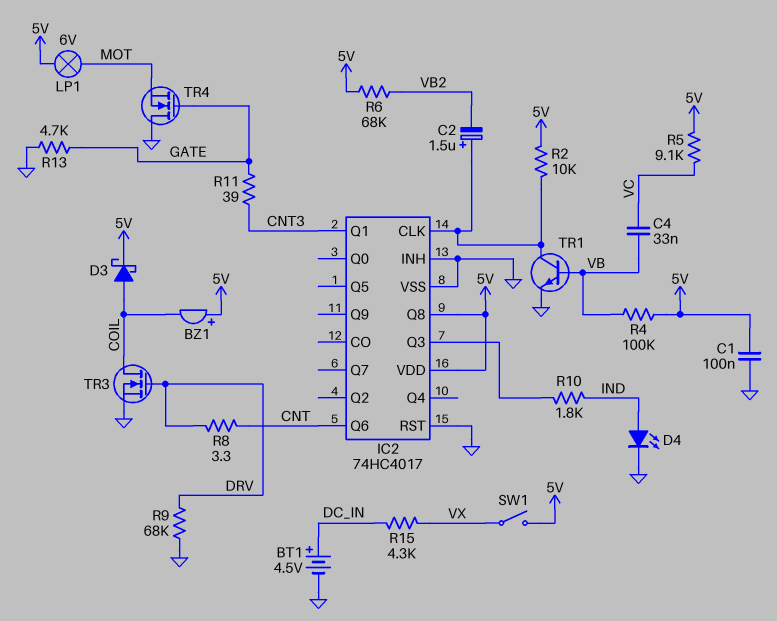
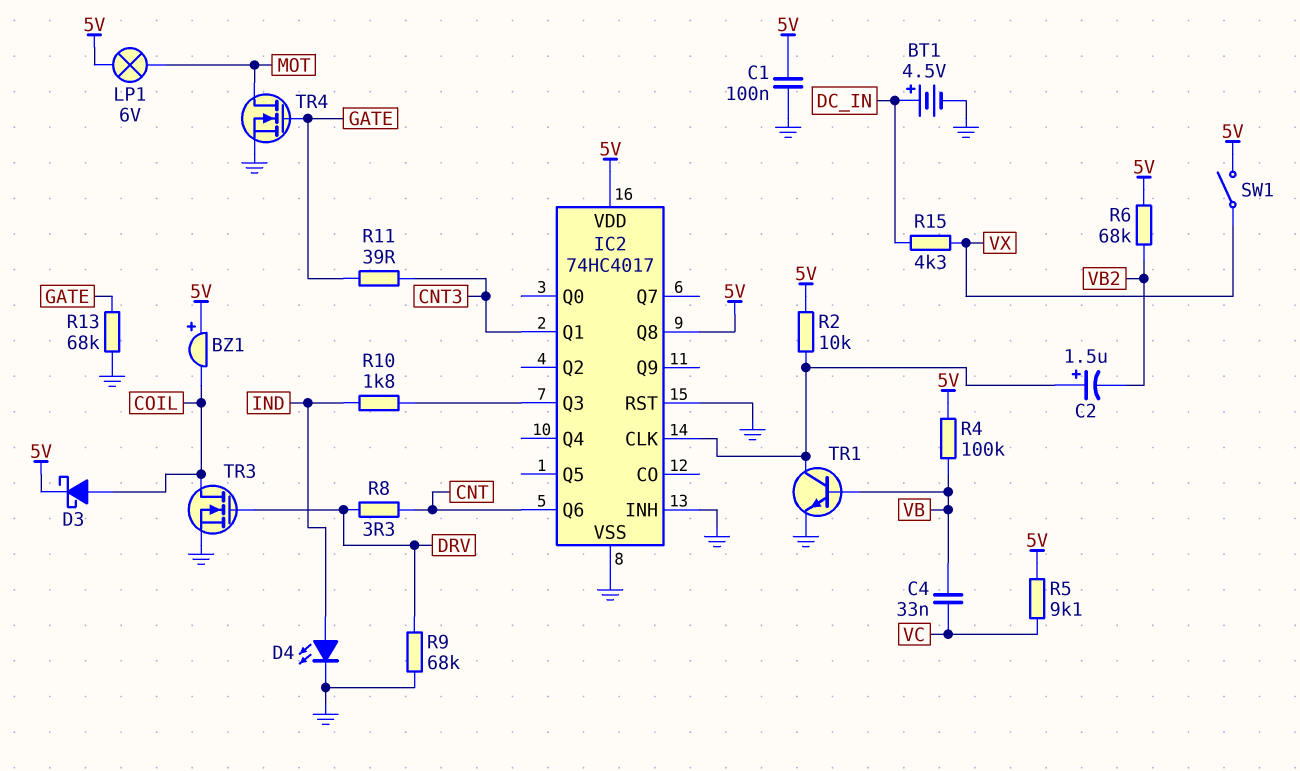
R13: 4.7k (GATE, GND) -> 68k (GATE, GND)
TR4: NMOS (G GATE, D GND, S MOT) -> NMOS (G GATE, D MOT, S GND)

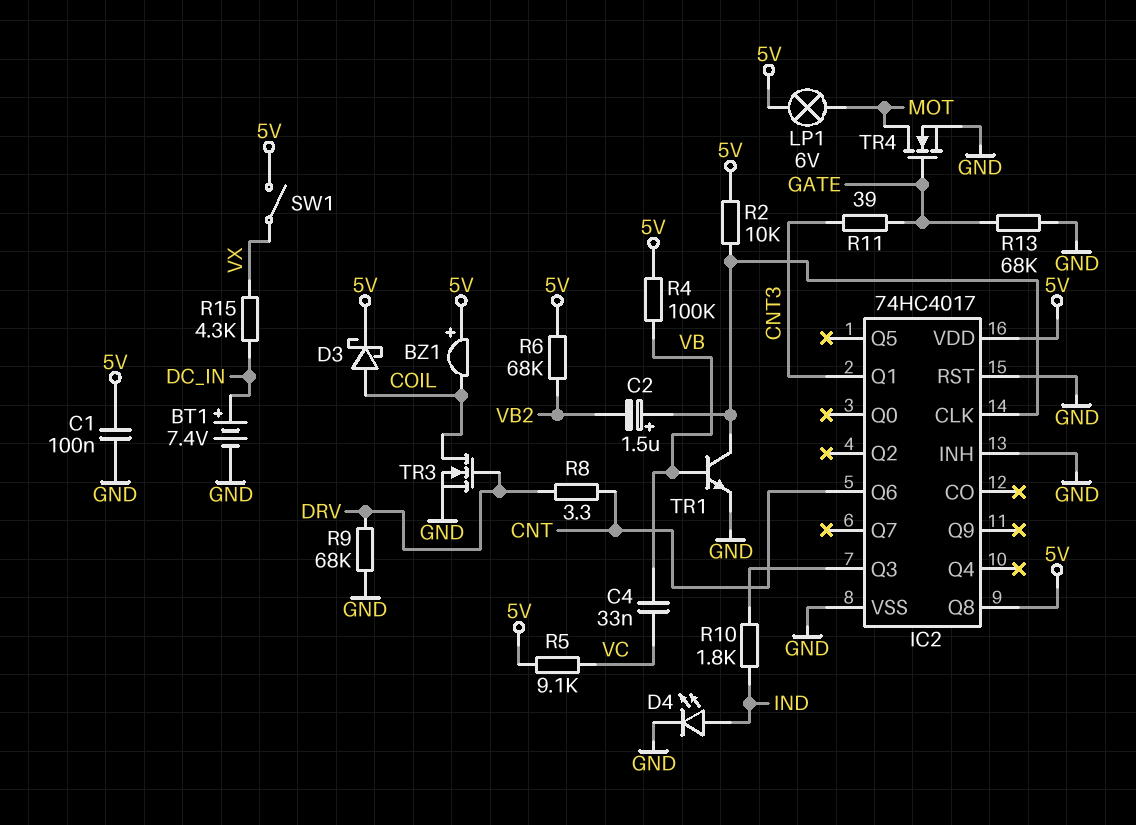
BT1: 4.5V (plus DC_IN, minus GND) -> 7.4V (plus DC_IN, minus GND)

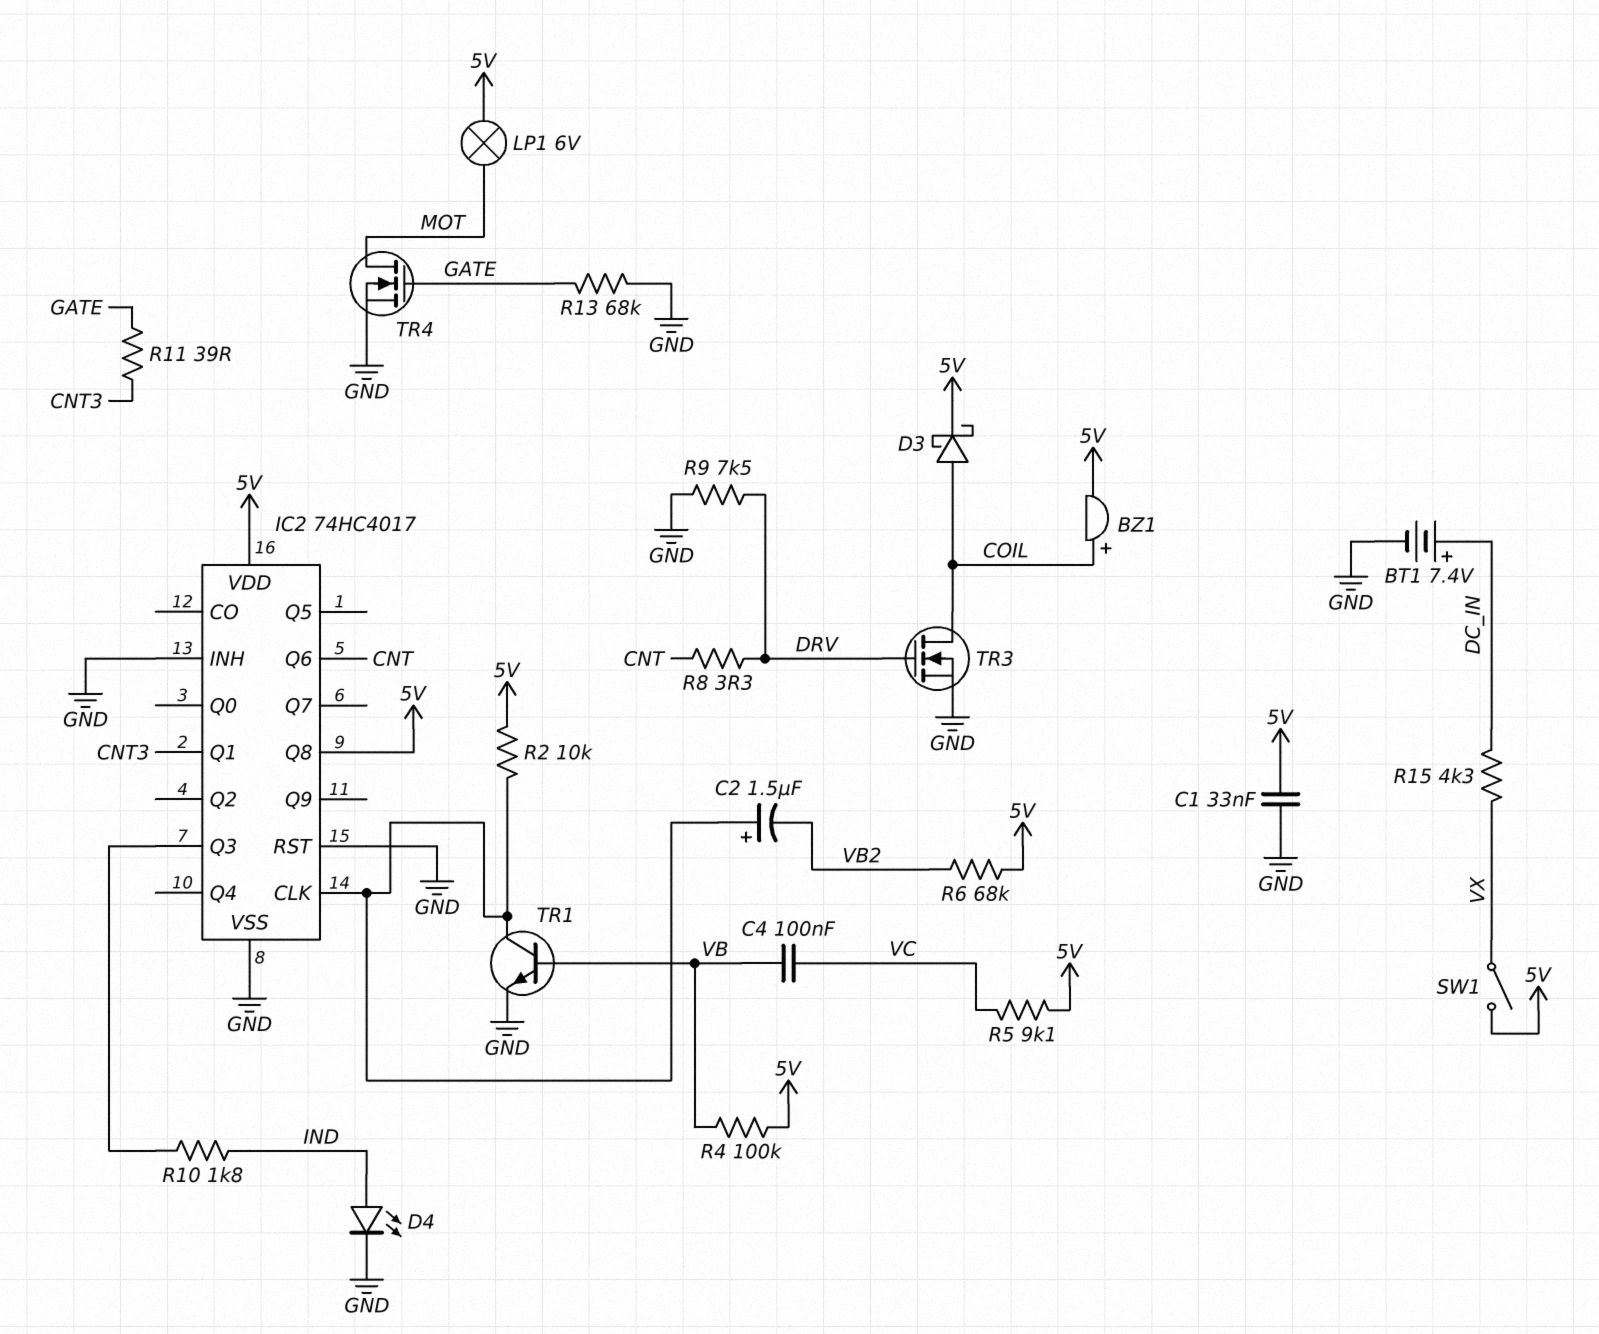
BZ1: buzzer (plus 5V, minus COIL) -> buzzer (plus COIL, minus 5V)
C1: 100nF (5V, GND) -> 33nF (5V, GND)
C4: 33nF (VB, VC) -> 100nF (VB, VC)
R9: 68k (DRV, GND) -> 7.5k (DRV, GND)

